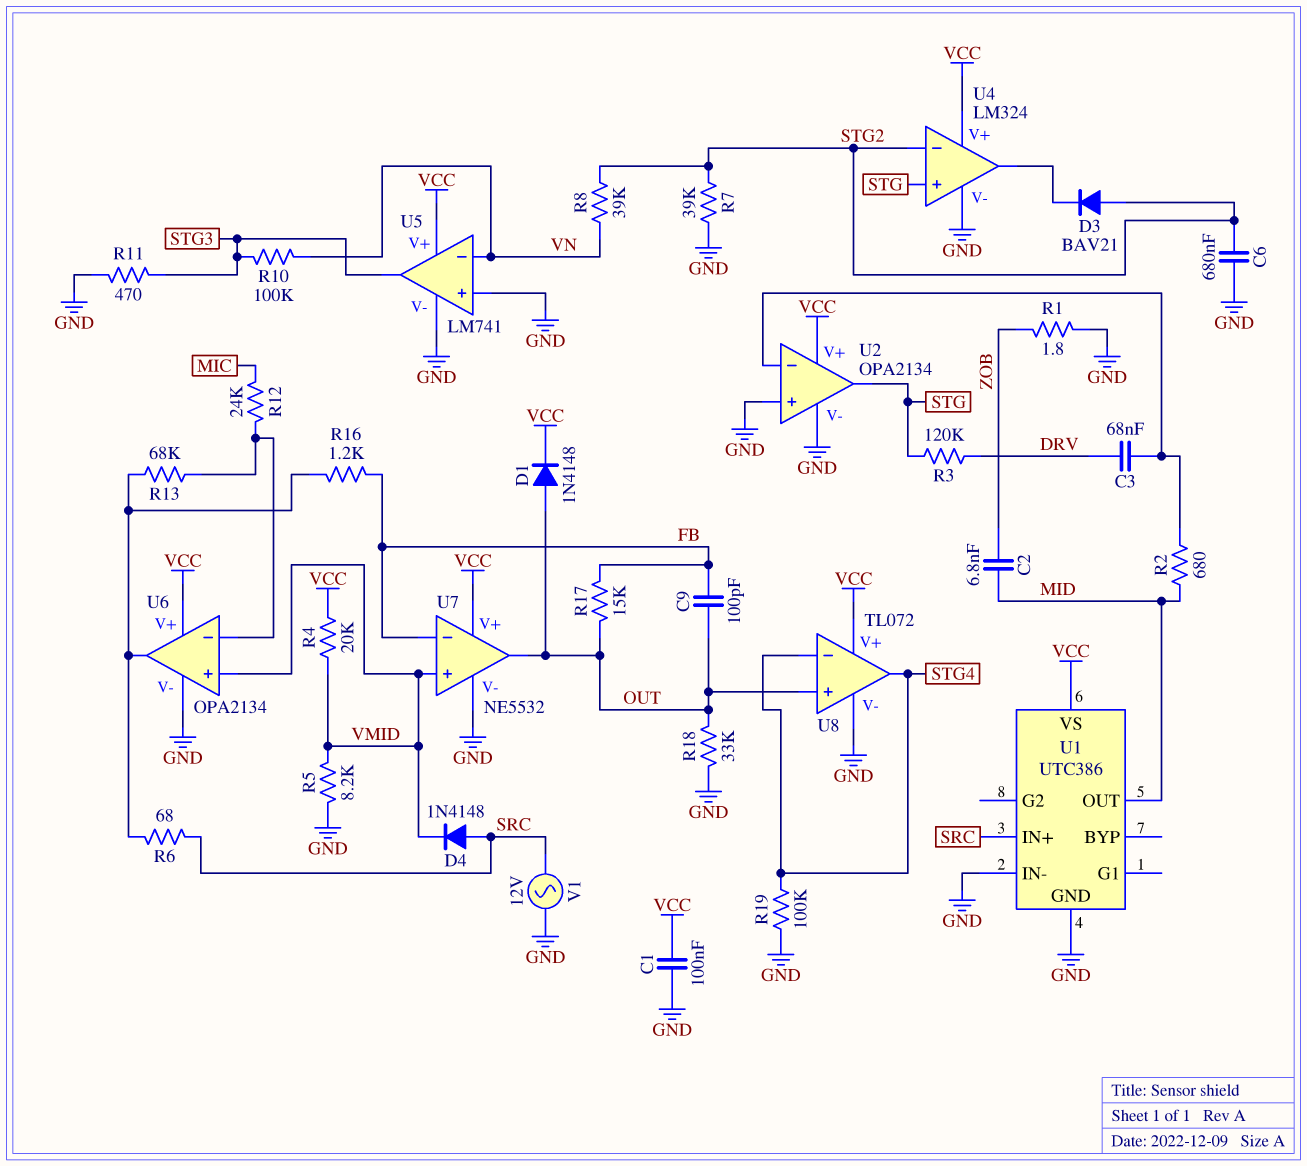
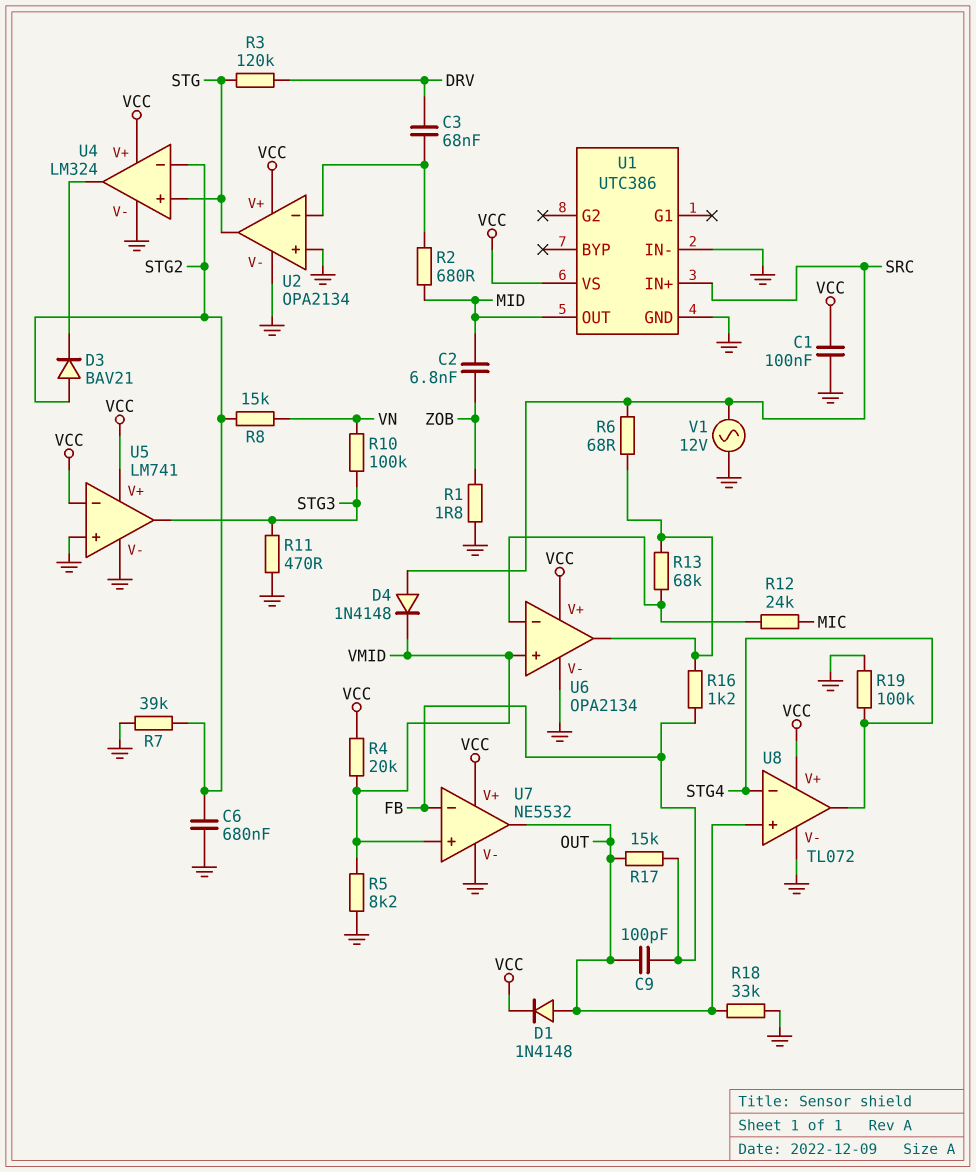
R8: 39k (STG2, VN) -> 15k (STG2, VN)
U5 pin in-: VN -> VCC

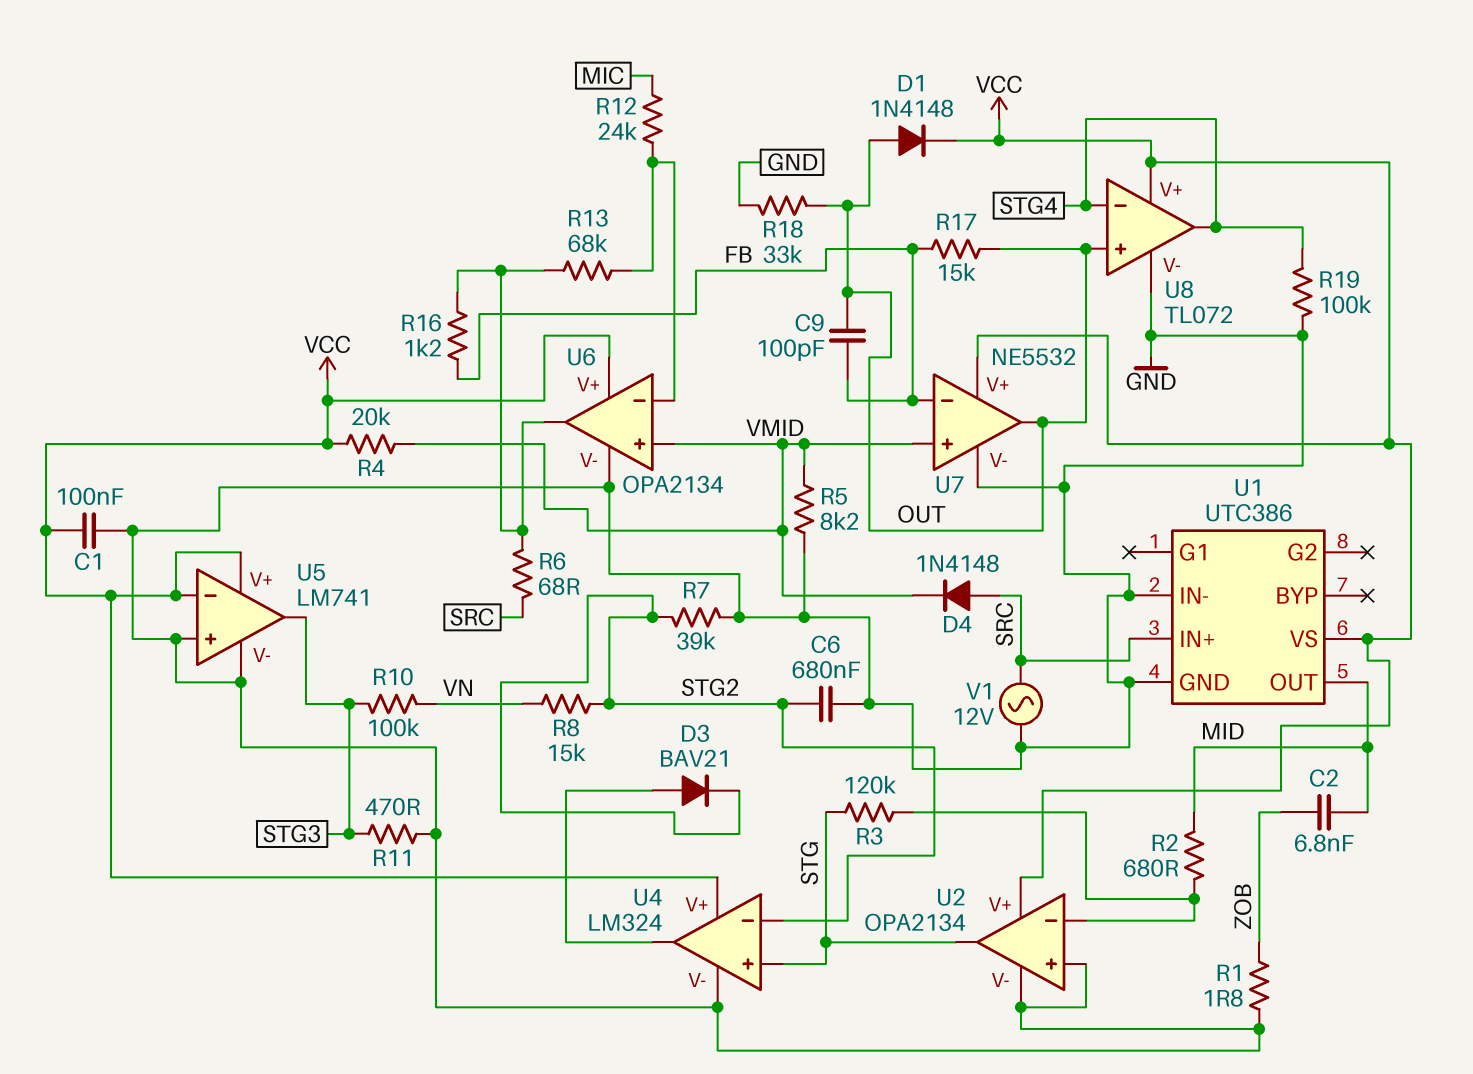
C3: 68nF (DRV, U2/in-) -> none
D3: diode BAV21 (A STG2, K U4/out) -> diode BAV21 (A U4/out, K STG2)
R3: 120k (DRV, STG) -> 120k (STG, U2/in-)

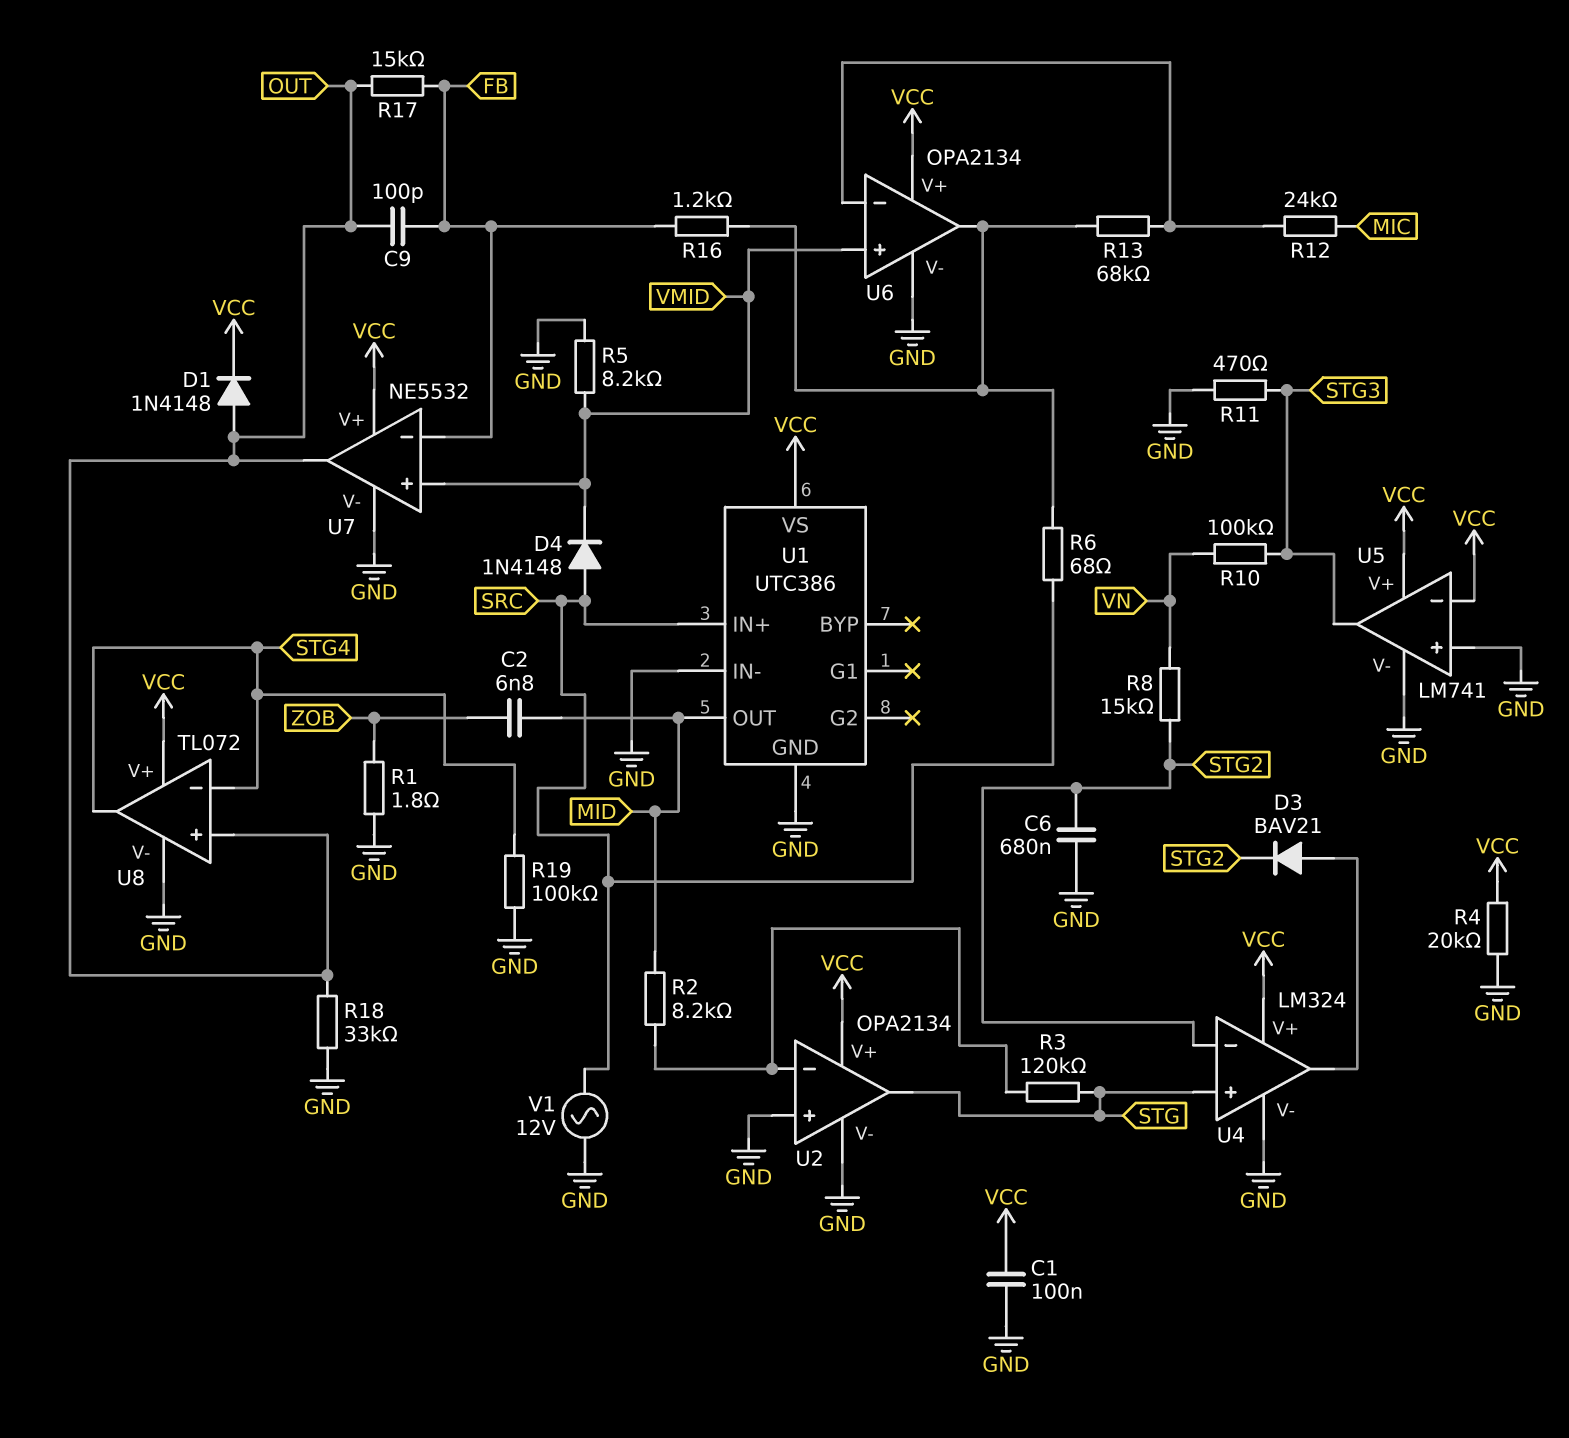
R2: 680 (MID, U2/in-) -> 8.2k (MID, U2/in-)
R4: 20k (VCC, VMID) -> 20k (GND, VCC)
R7: 39k (GND, STG2) -> none

